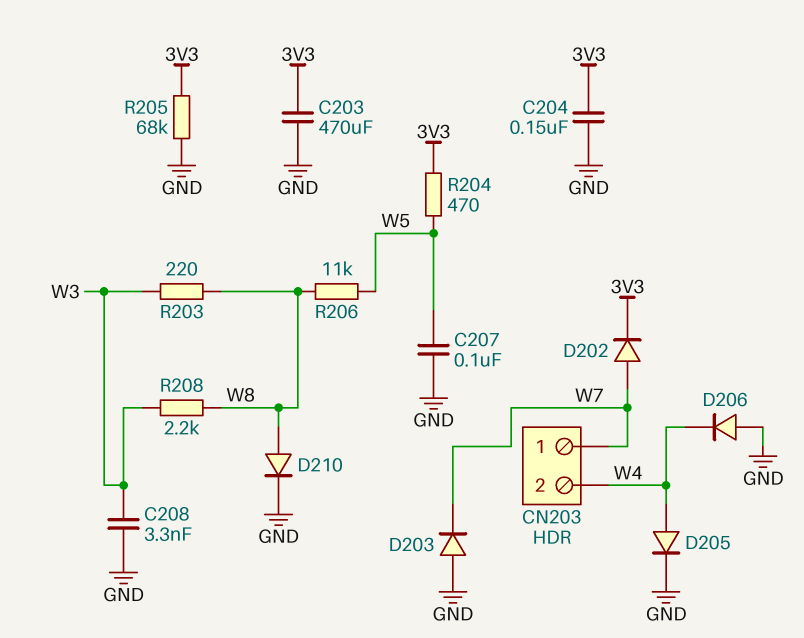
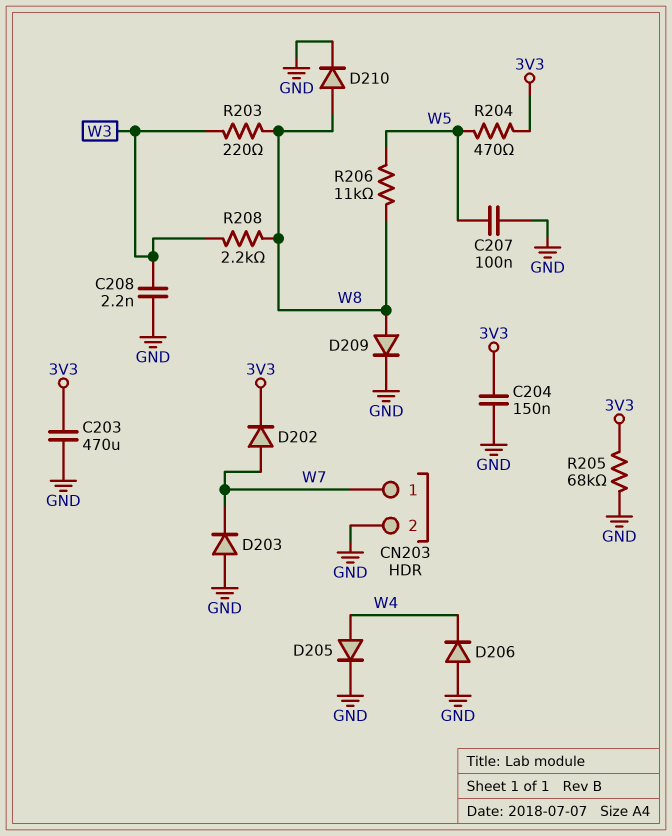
C208: 3.3nF (GND, W3) -> 2.2nF (GND, W3)
CN203 pin 2: W4 -> GND
D209: none -> diode (A W8, K GND)

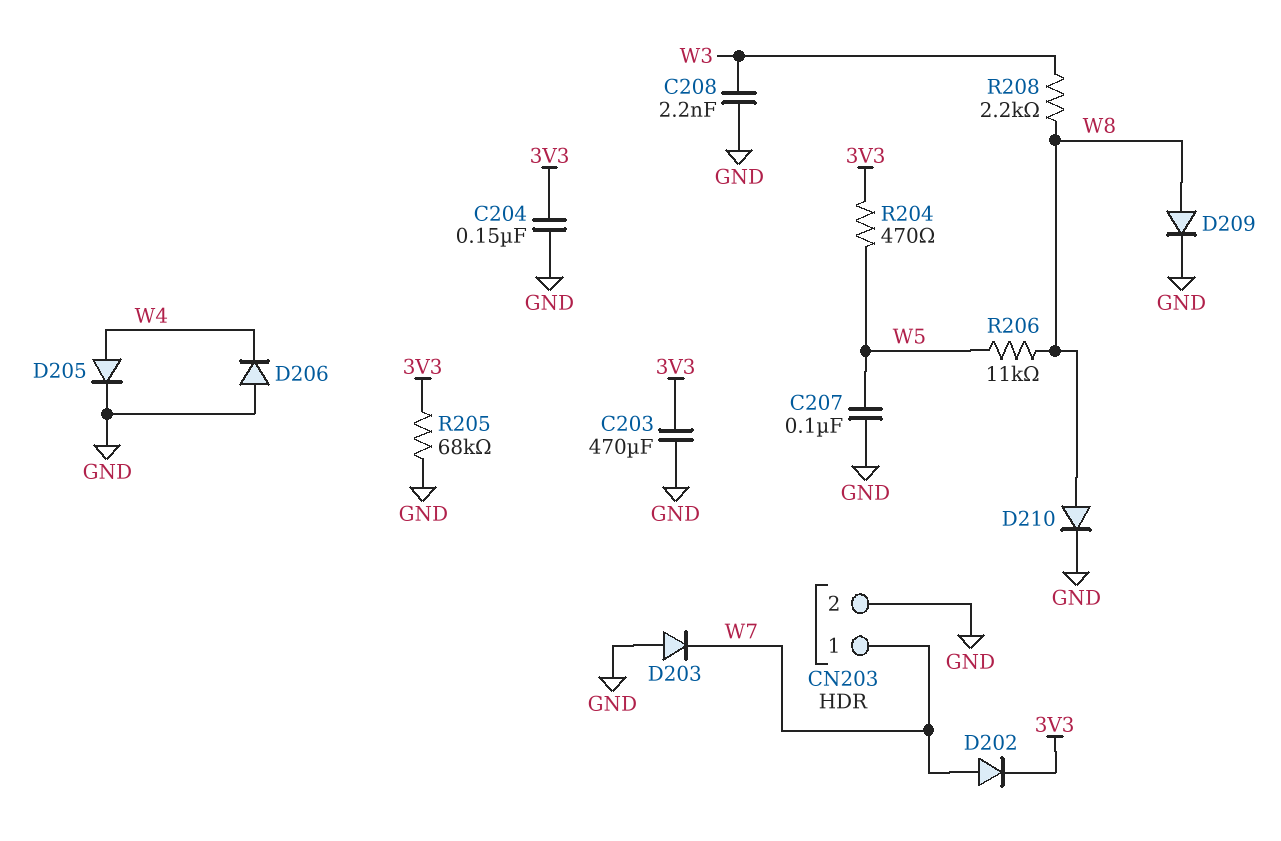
R203: 220 (W3, W8) -> none

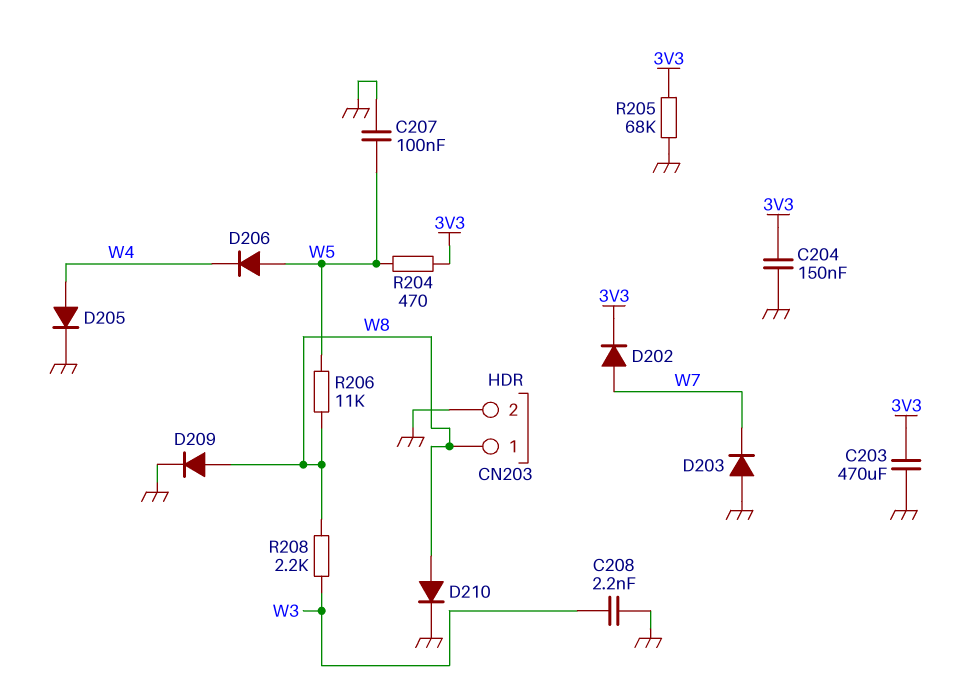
CN203 pin 1: W7 -> W8
D206: diode (A GND, K W4) -> diode (A W5, K W4)

